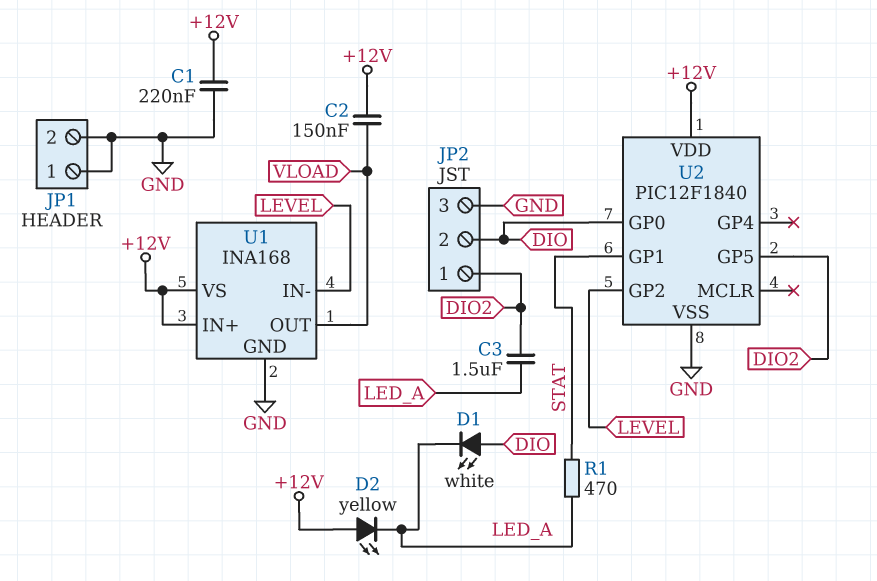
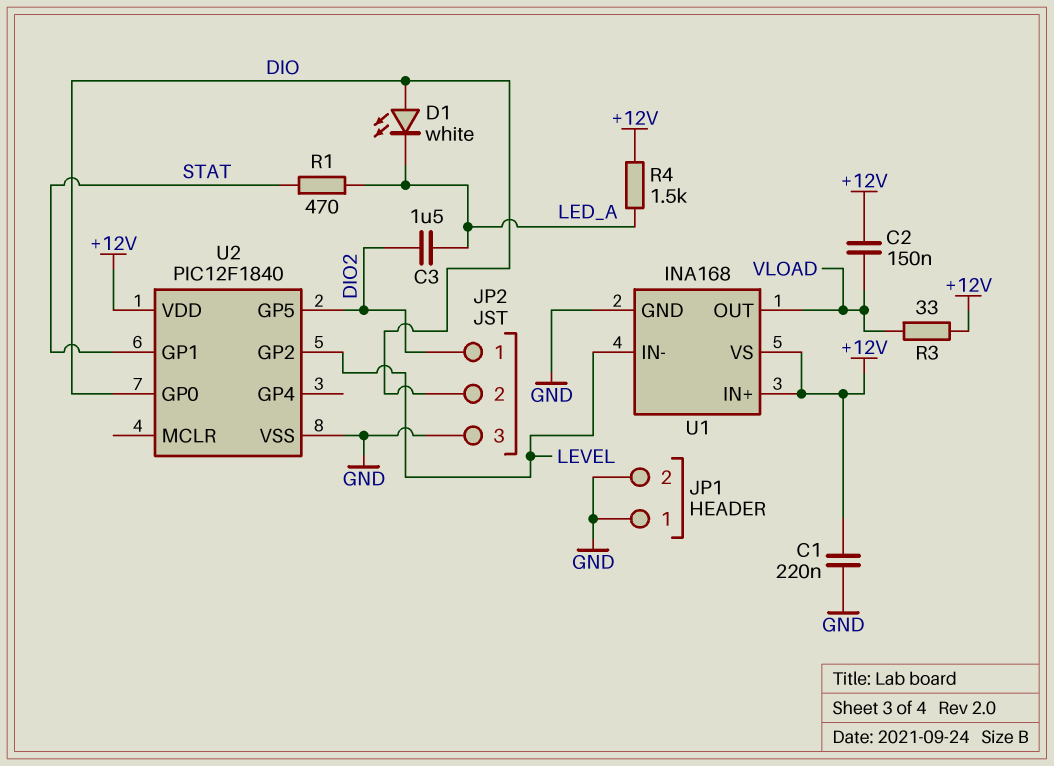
D2: LED yellow (A +12V, K LED_A) -> none
R3: none -> 33 (+12V, VLOAD)
R4: none -> 1.5k (+12V, LED_A)

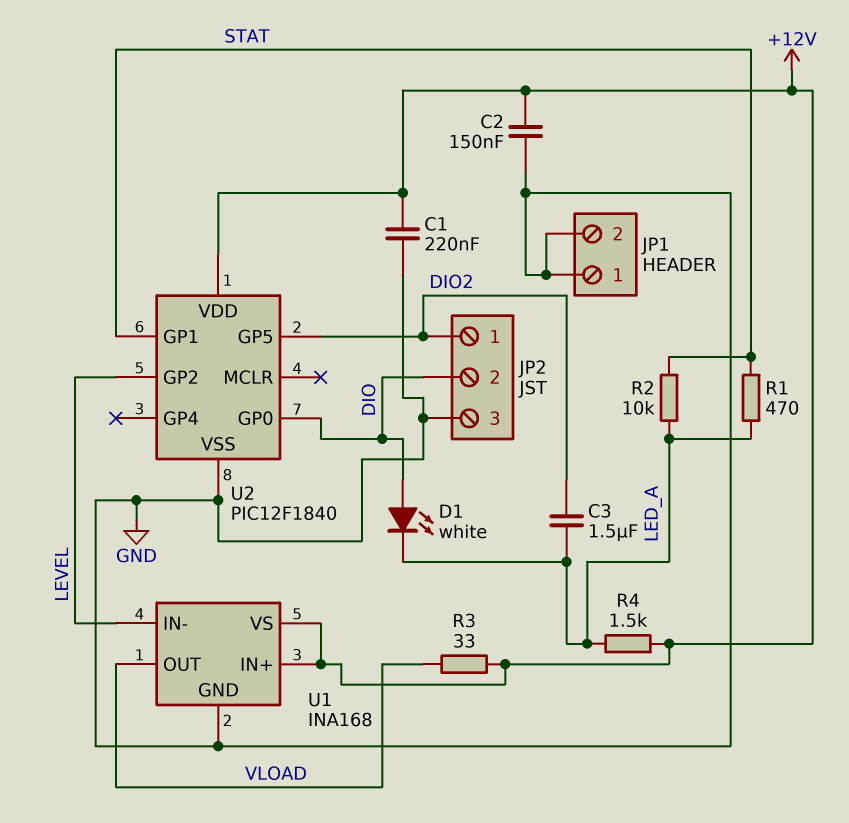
C2: 150nF (+12V, VLOAD) -> 150nF (+12V, GND)
R2: none -> 10k (LED_A, STAT)

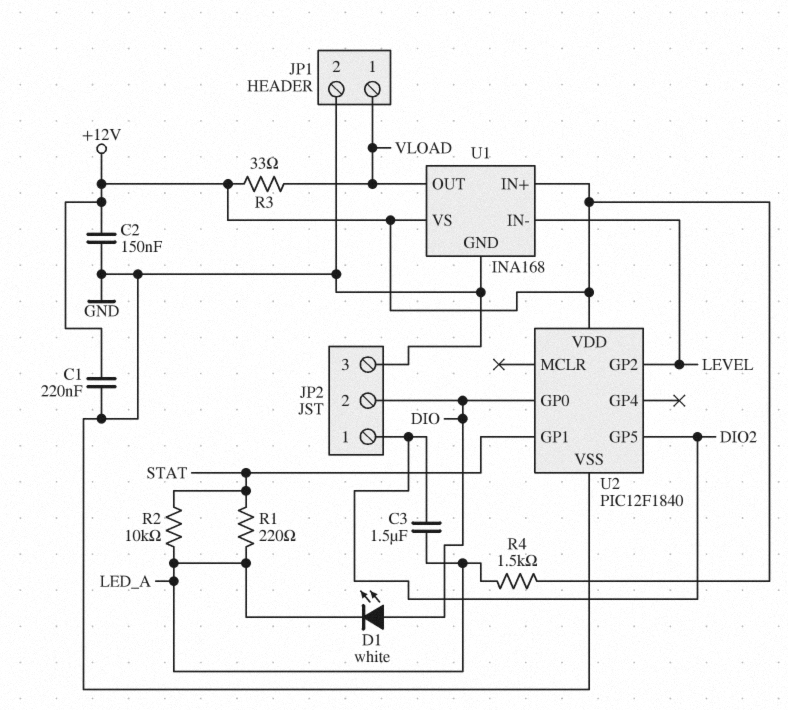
JP1 pin 1: GND -> VLOAD
R1: 470 (LED_A, STAT) -> 220 (LED_A, STAT)

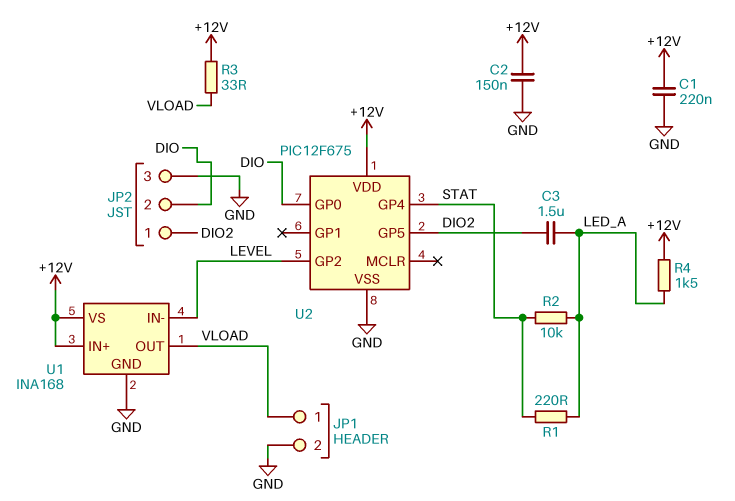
D1: LED white (A DIO, K LED_A) -> none
U2: PIC12F1840 -> PIC12F675
U2 pin GP1: STAT -> none
U2 pin GP4: none -> STAT

